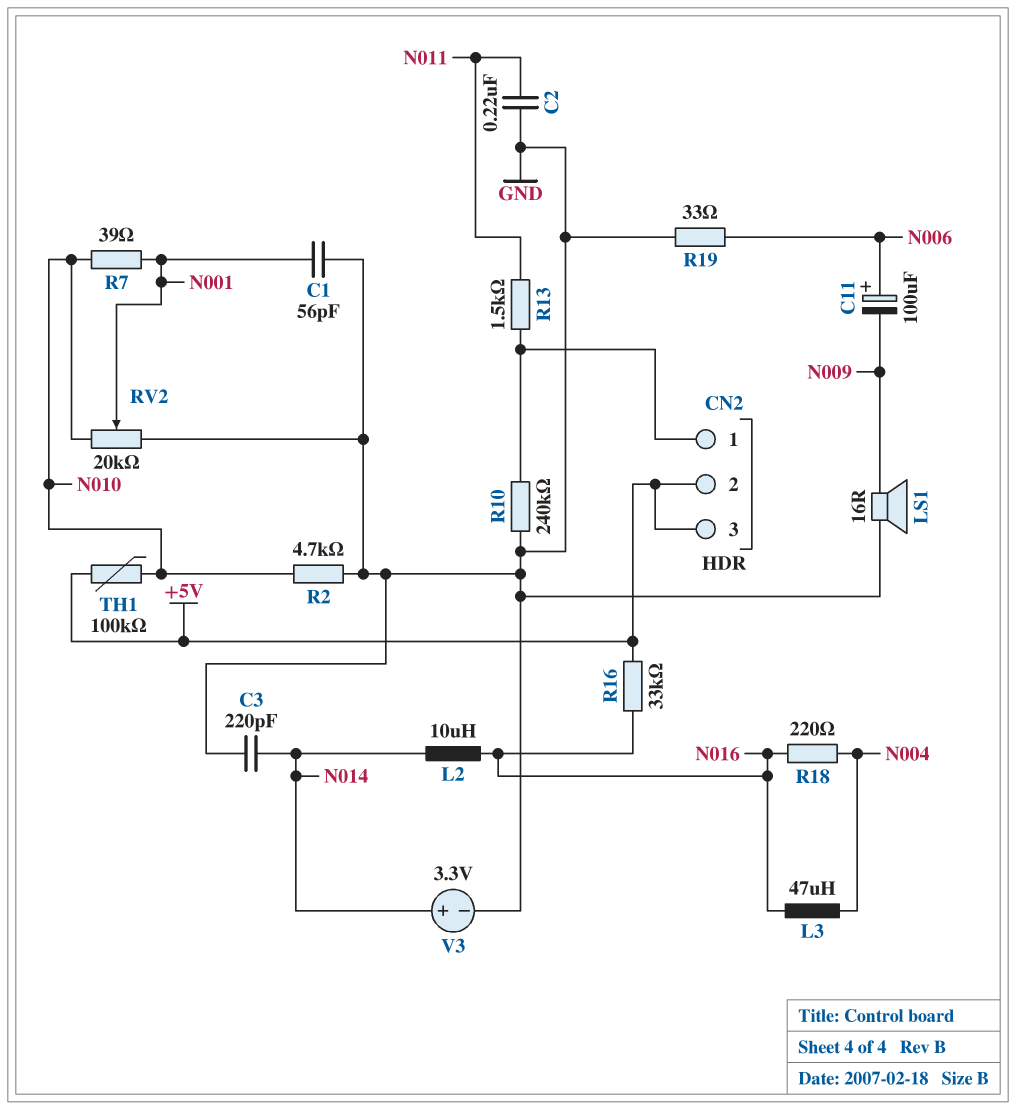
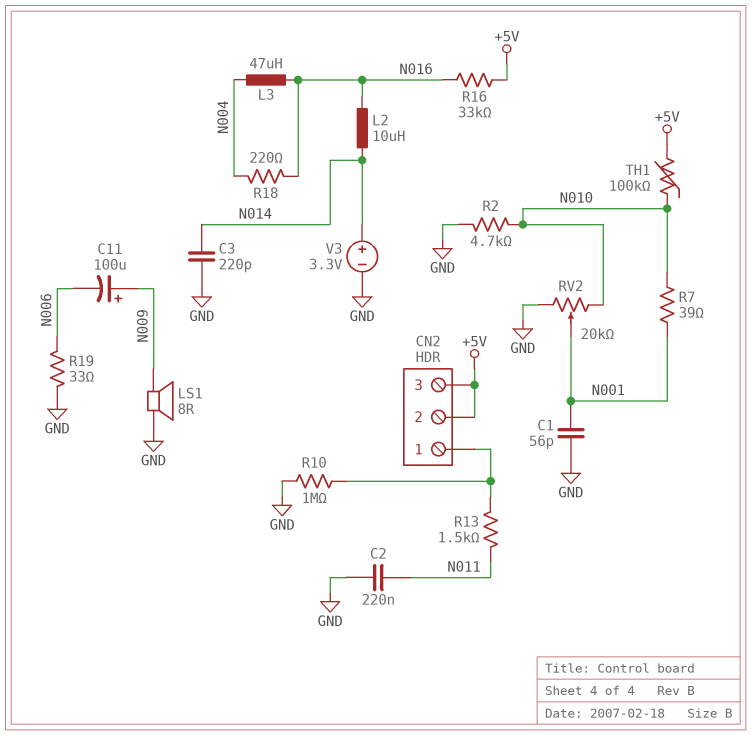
C11: 100uF (plus N006, minus N009) -> 100uF (plus N009, minus N006)
LS1: speaker 16R (GND, N009) -> speaker 8R (GND, N009)
R10: 240k (CN2/1, GND) -> 1M (CN2/1, GND)

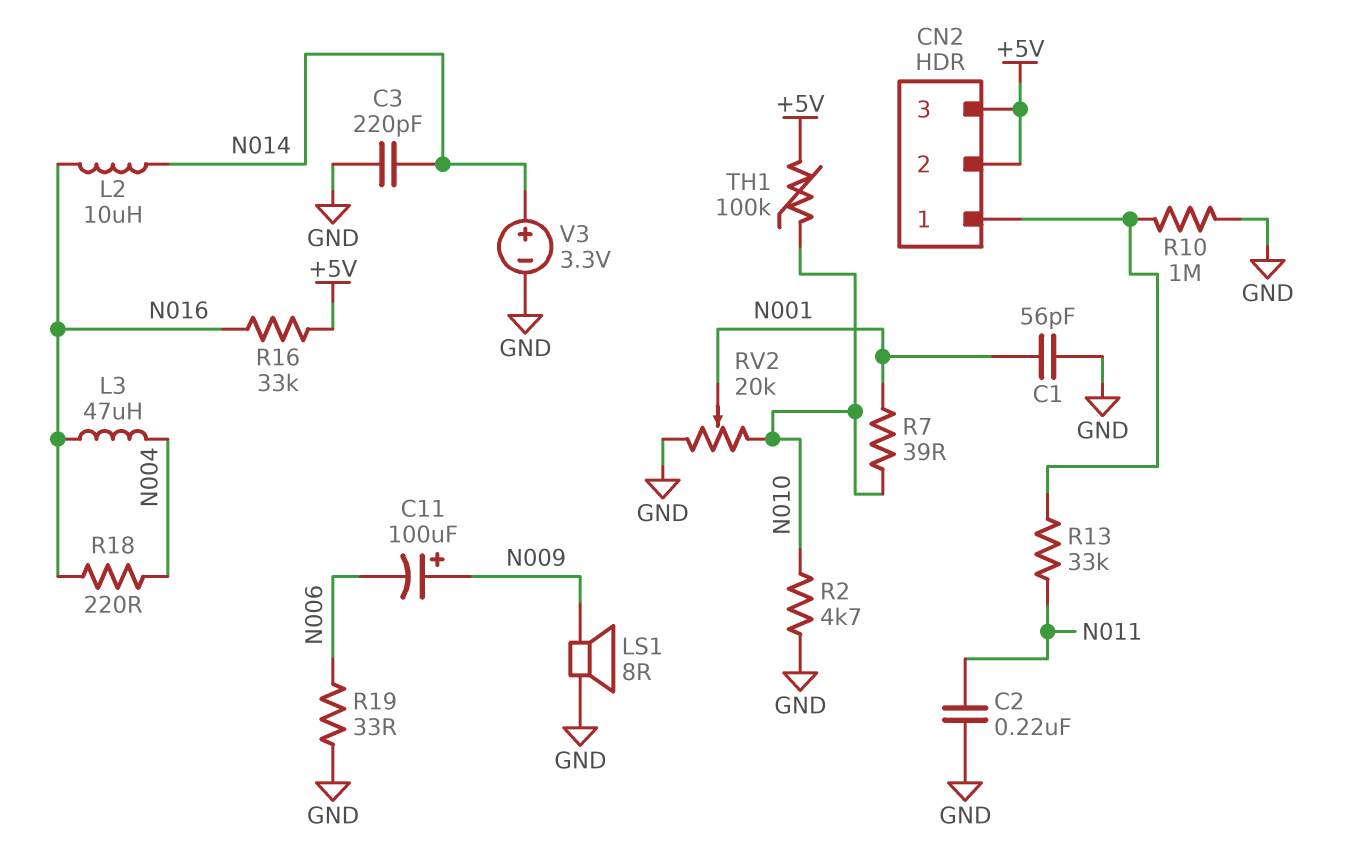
R13: 1.5k (CN2/1, N011) -> 33k (CN2/1, N011)

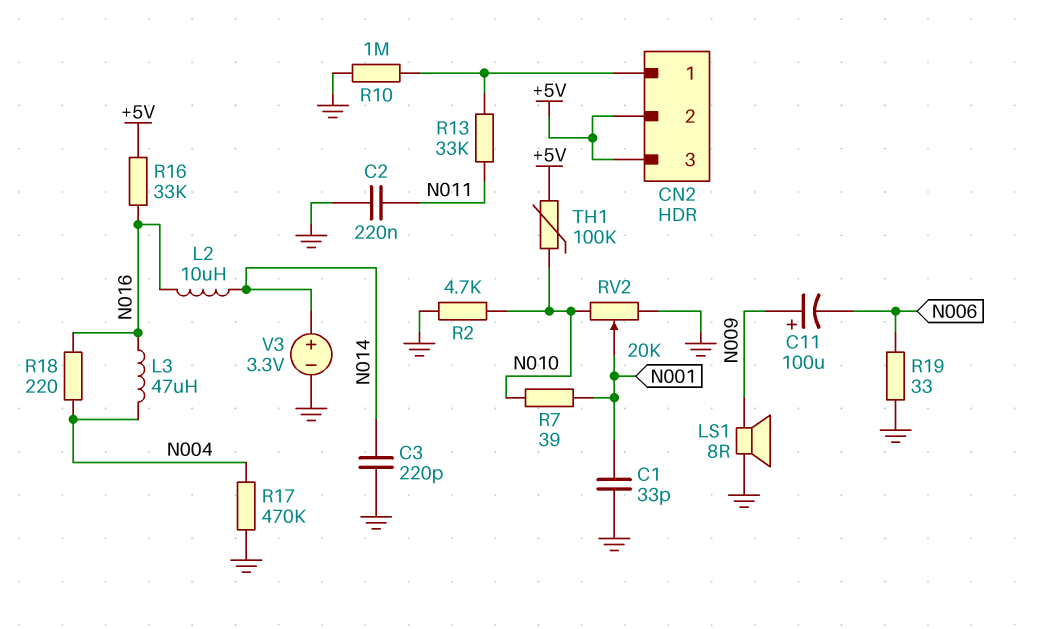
C1: 56pF (GND, N001) -> 33pF (GND, N001)
R17: none -> 470k (GND, N004)

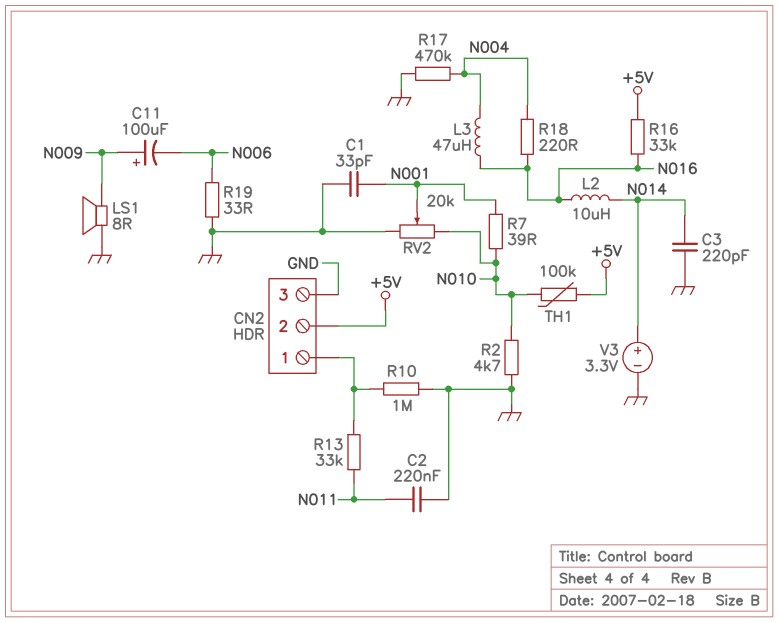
CN2 pin 3: +5V -> GND

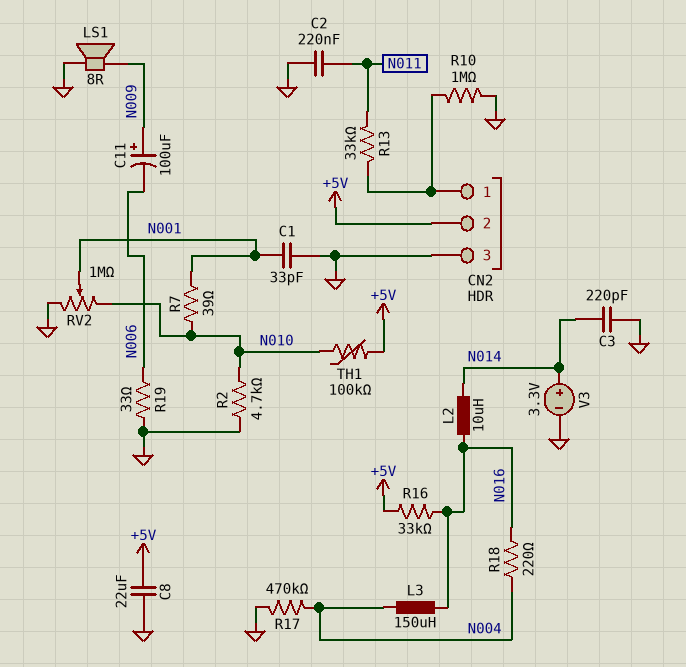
C8: none -> 22uF (+5V, GND)
L3: 47uH (N004, N016) -> 150uH (N004, N016)
RV2: 20k (GND, N010, wiper N001) -> 1M (GND, N010, wiper N001)

